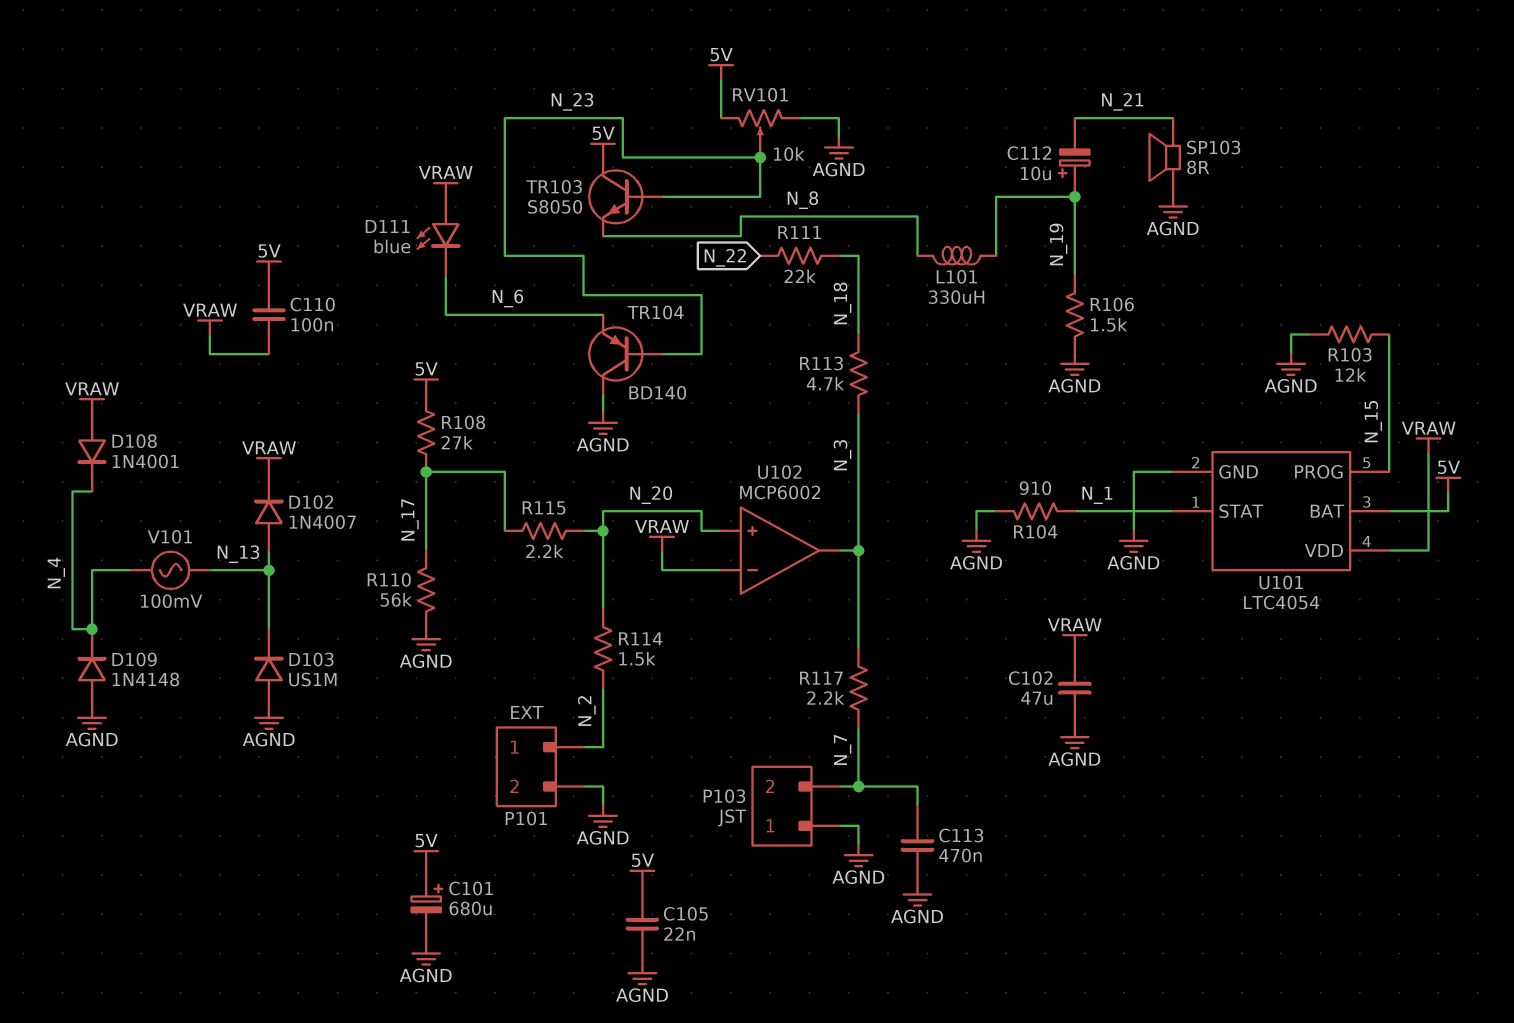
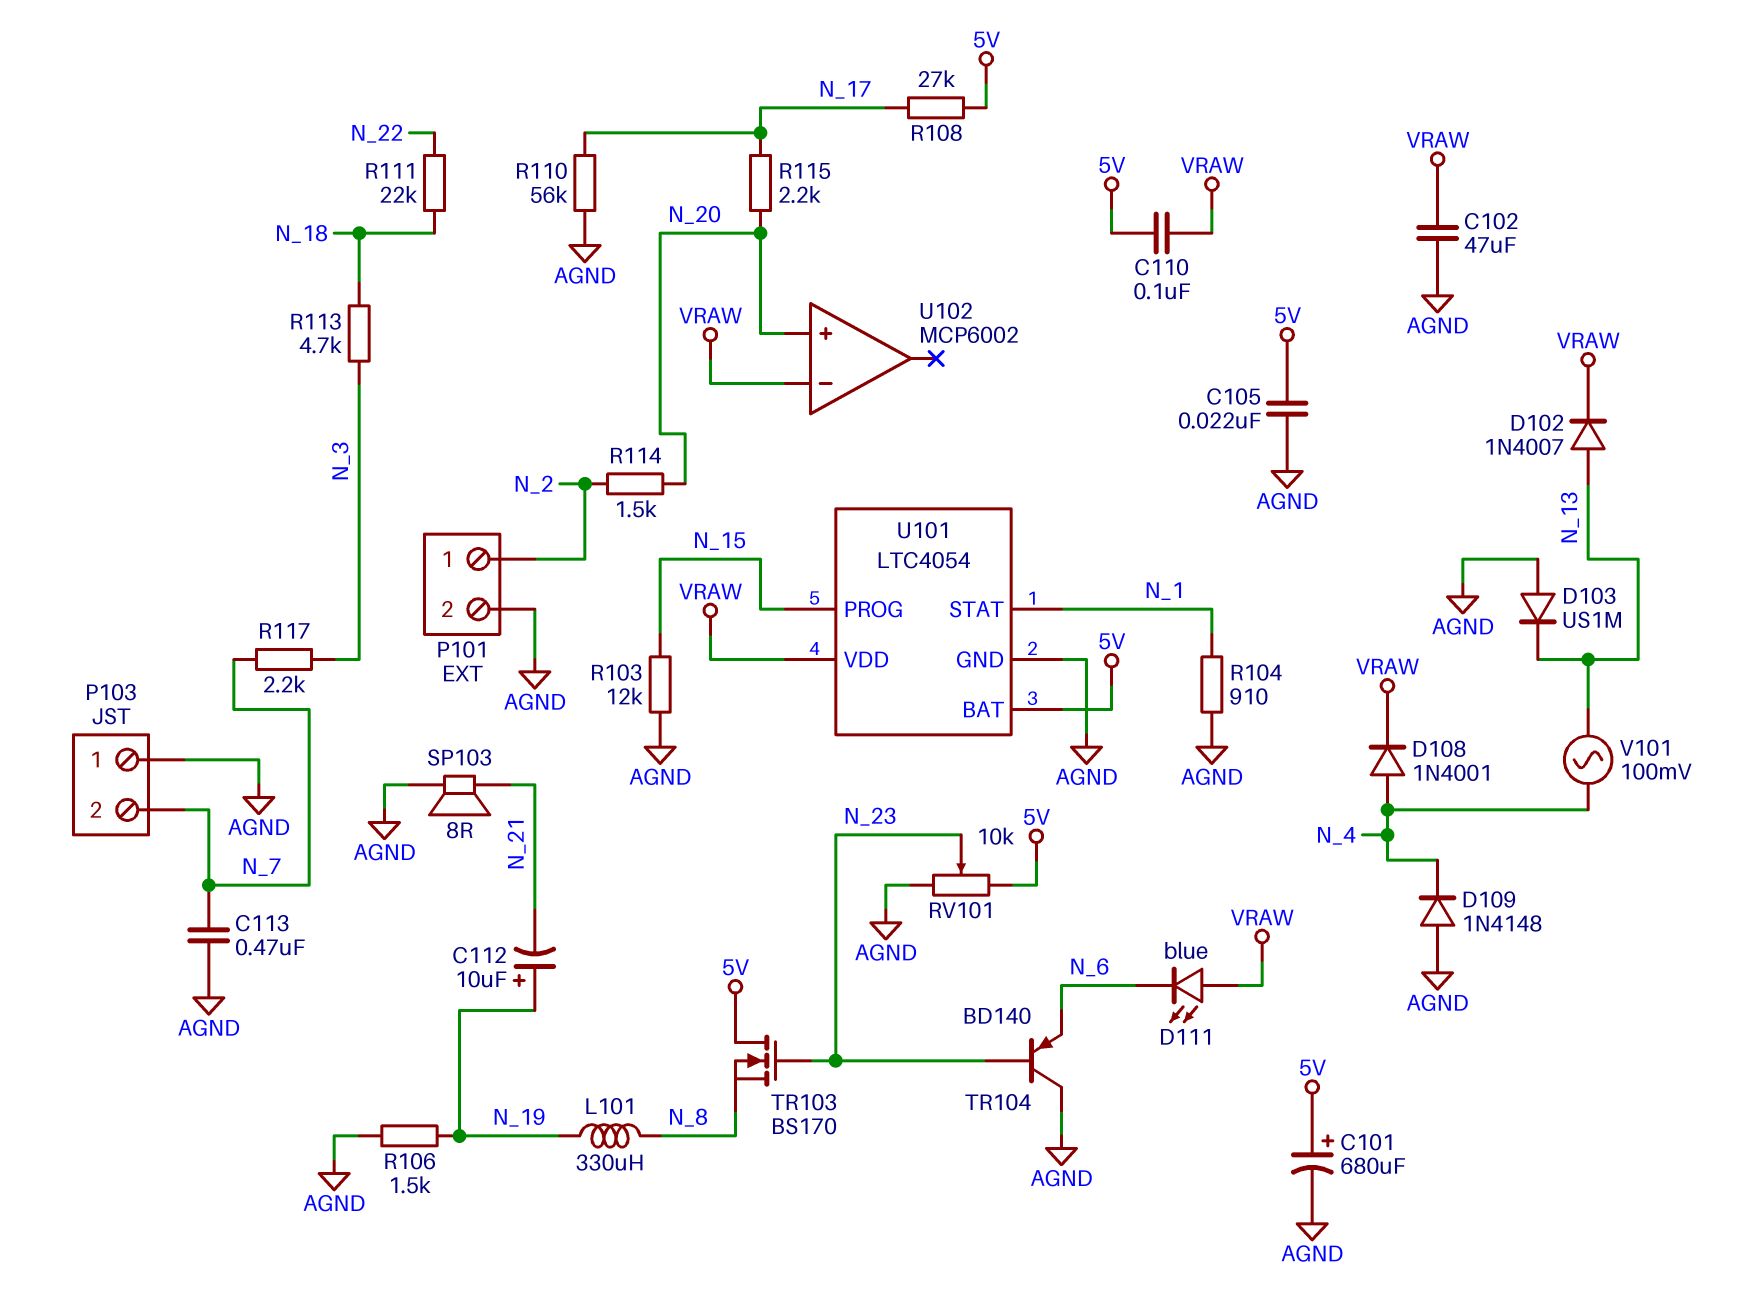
D108: diode 1N4001 (A VRAW, K N_4) -> diode 1N4001 (A N_4, K VRAW)
TR103: NPN S8050 (B N_23, C 5V, E N_8) -> NMOS BS170 (G N_23, D 5V, S N_8)
U102 pin out: N_3 -> none

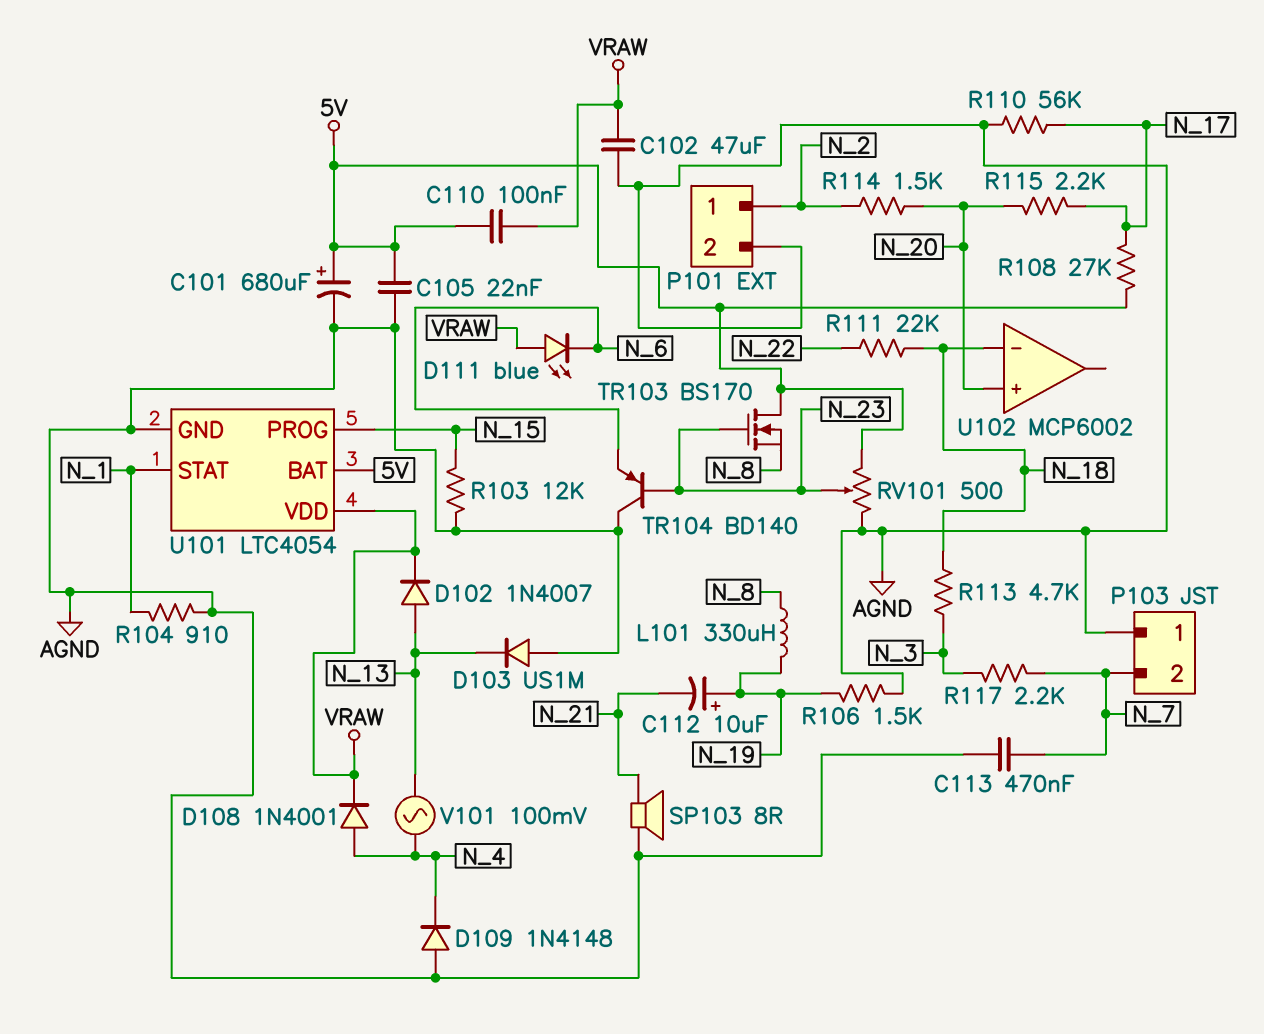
RV101: 10k (5V, AGND, wiper N_23) -> 500 (5V, AGND, wiper N_23)
U102 pin in-: VRAW -> N_18

